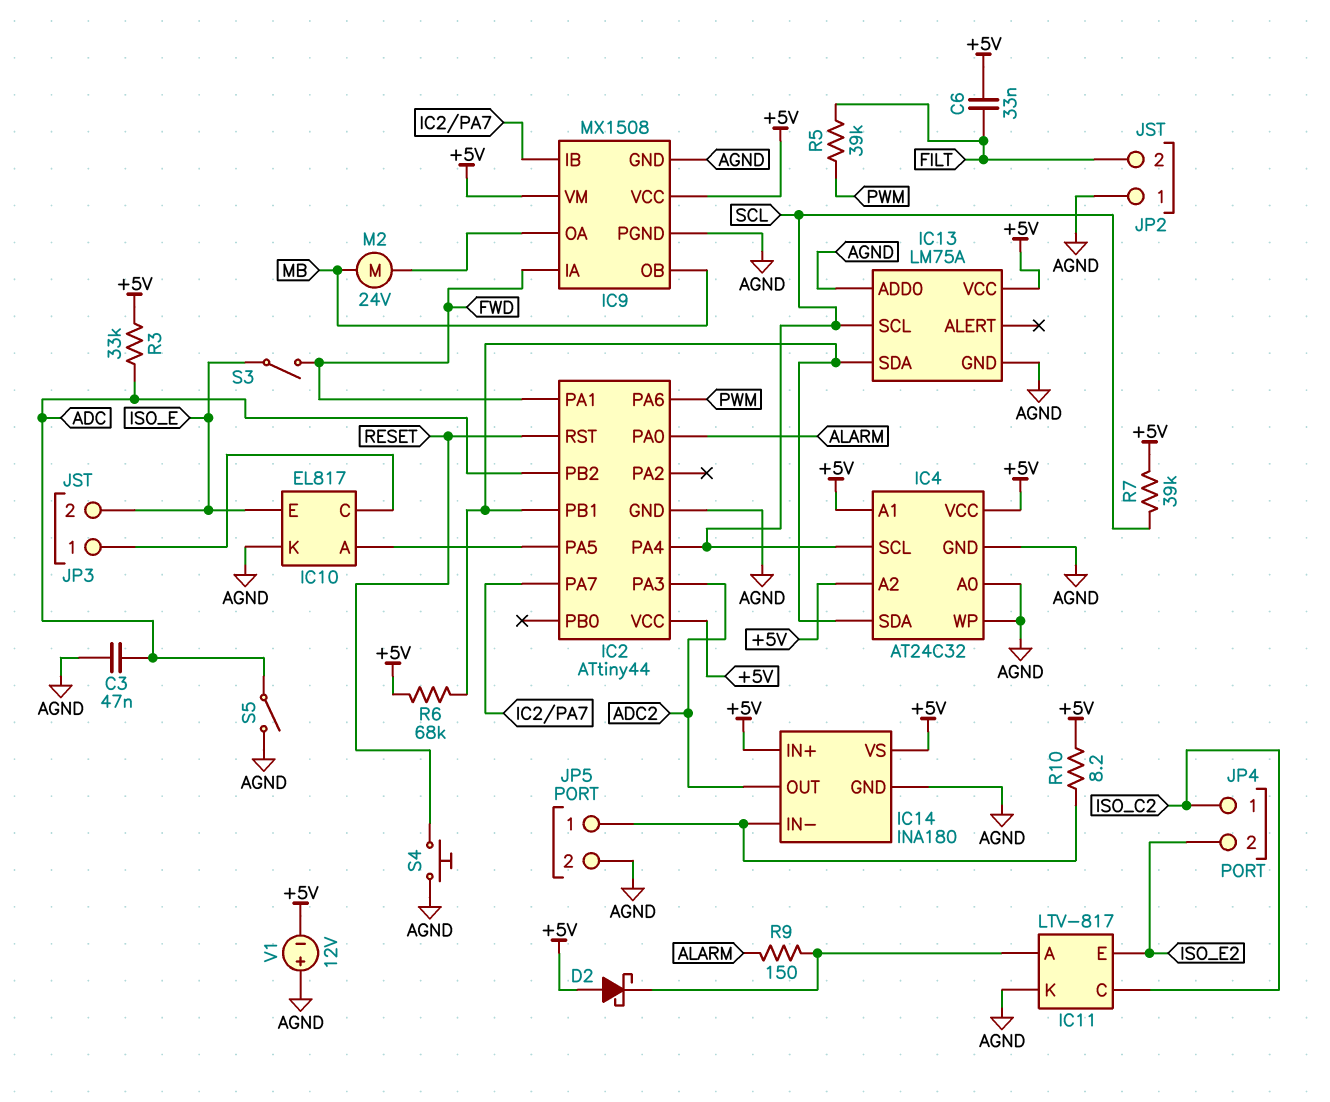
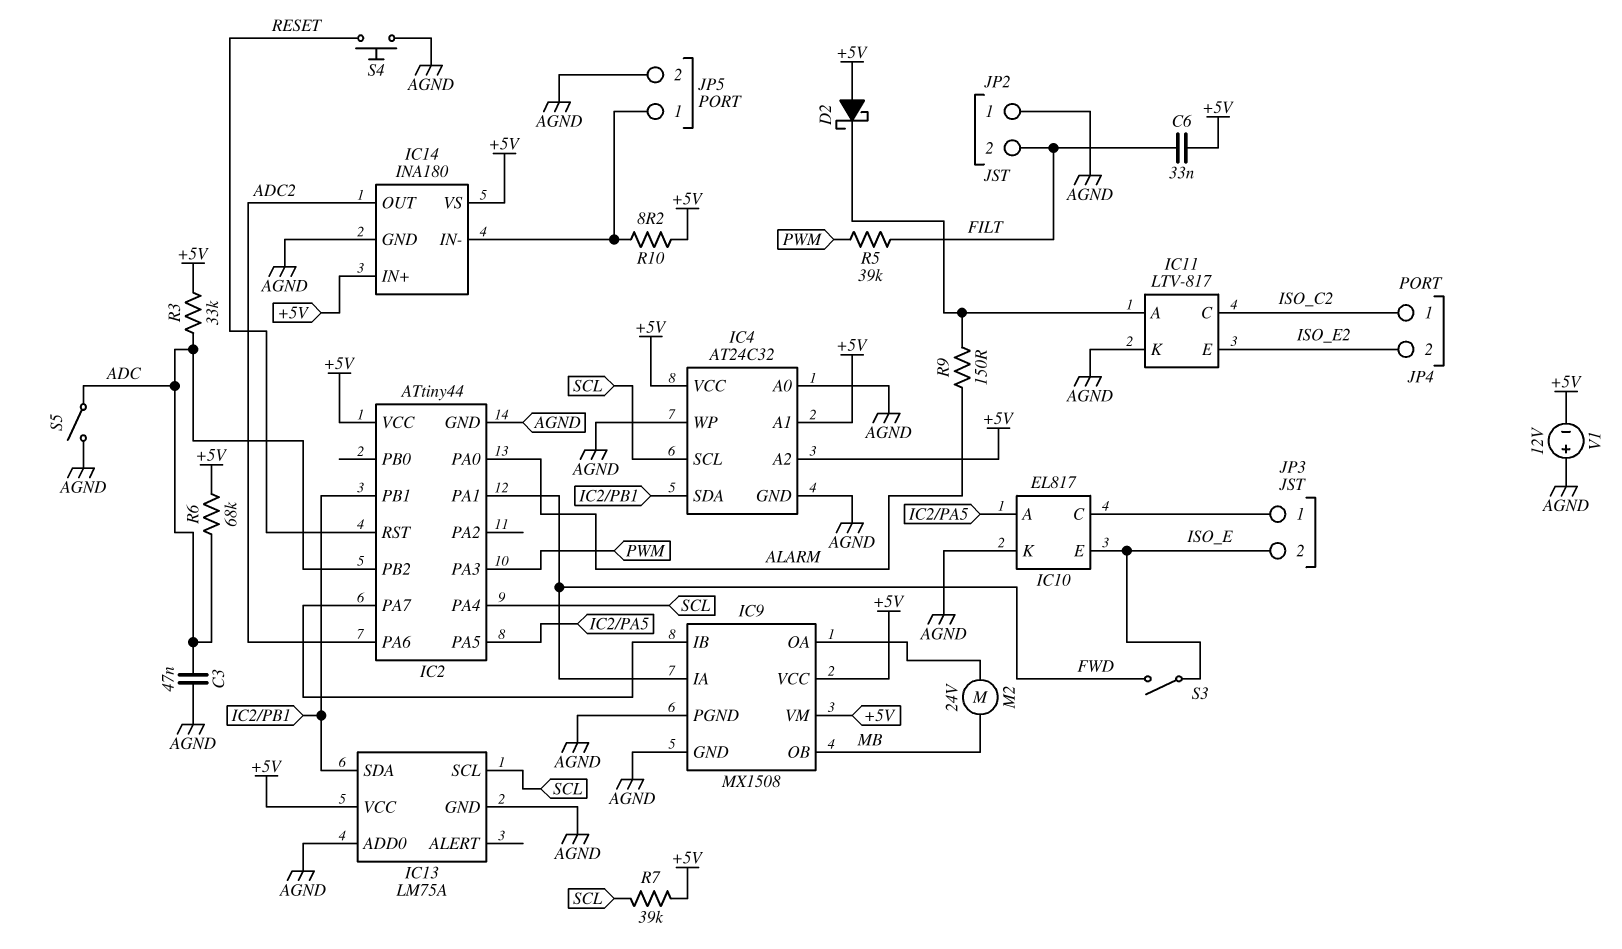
IC2 pin PA3: ADC2 -> PWM
IC2 pin PA6: PWM -> ADC2
R6: 68k (+5V, IC2/PB1) -> 68k (+5V, ADC)

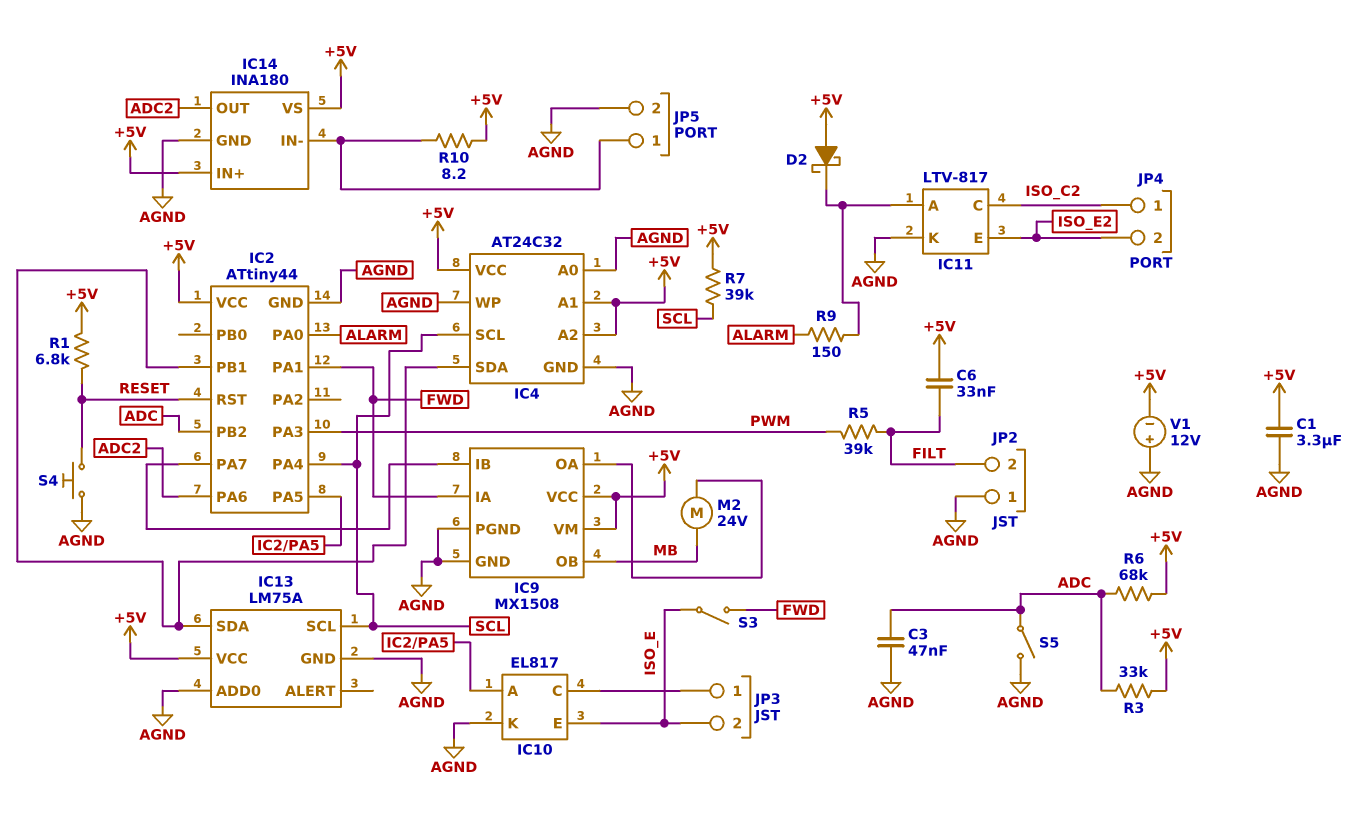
C1: none -> 3.3uF (+5V, AGND)
R1: none -> 6.8k (+5V, RESET)

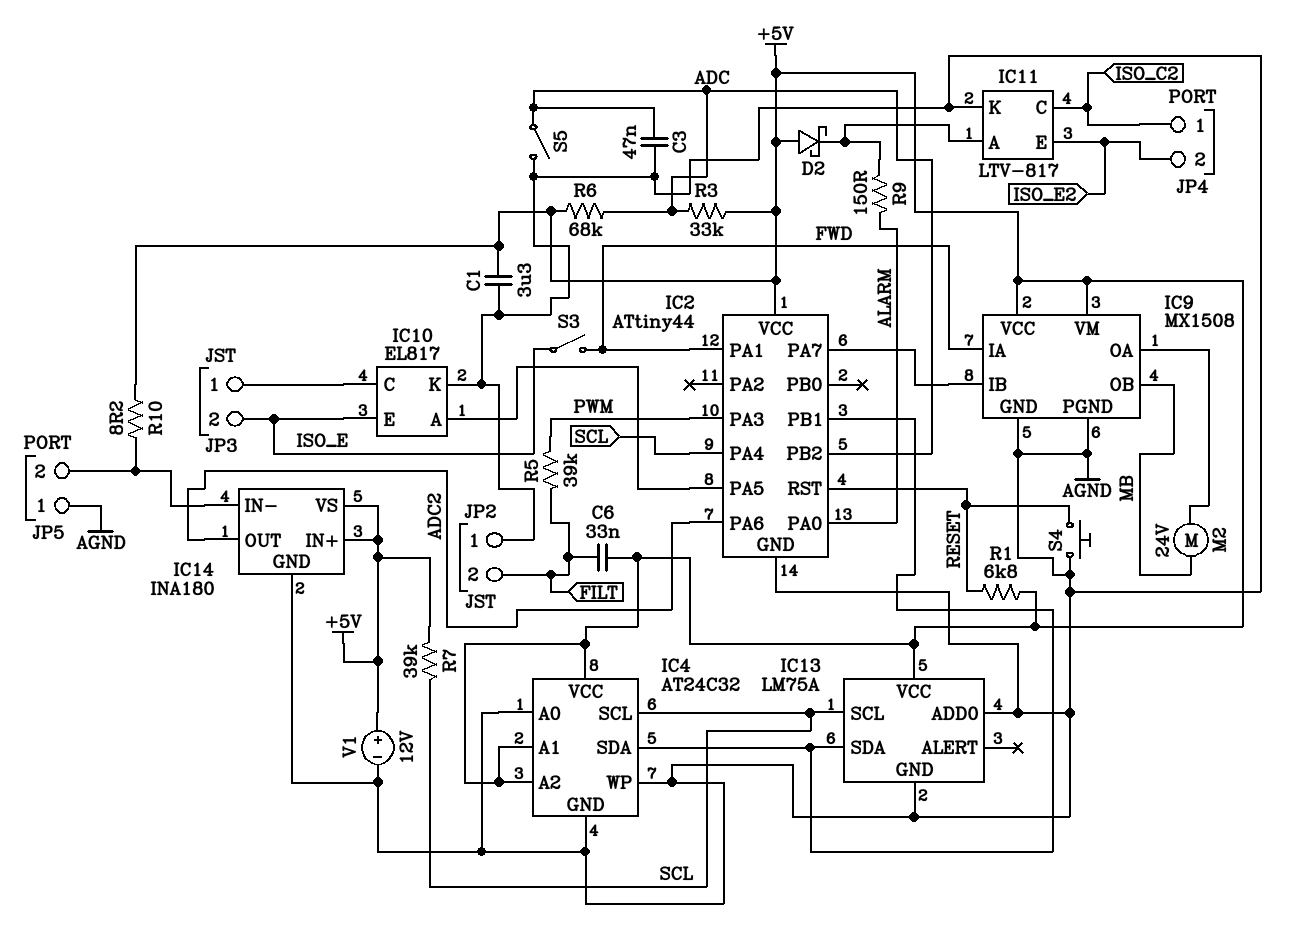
JP5 pin 1: IC14/IN- -> AGND
JP5 pin 2: AGND -> IC14/IN-
V1: 12V (plus AGND, minus +5V) -> 12V (plus +5V, minus AGND)

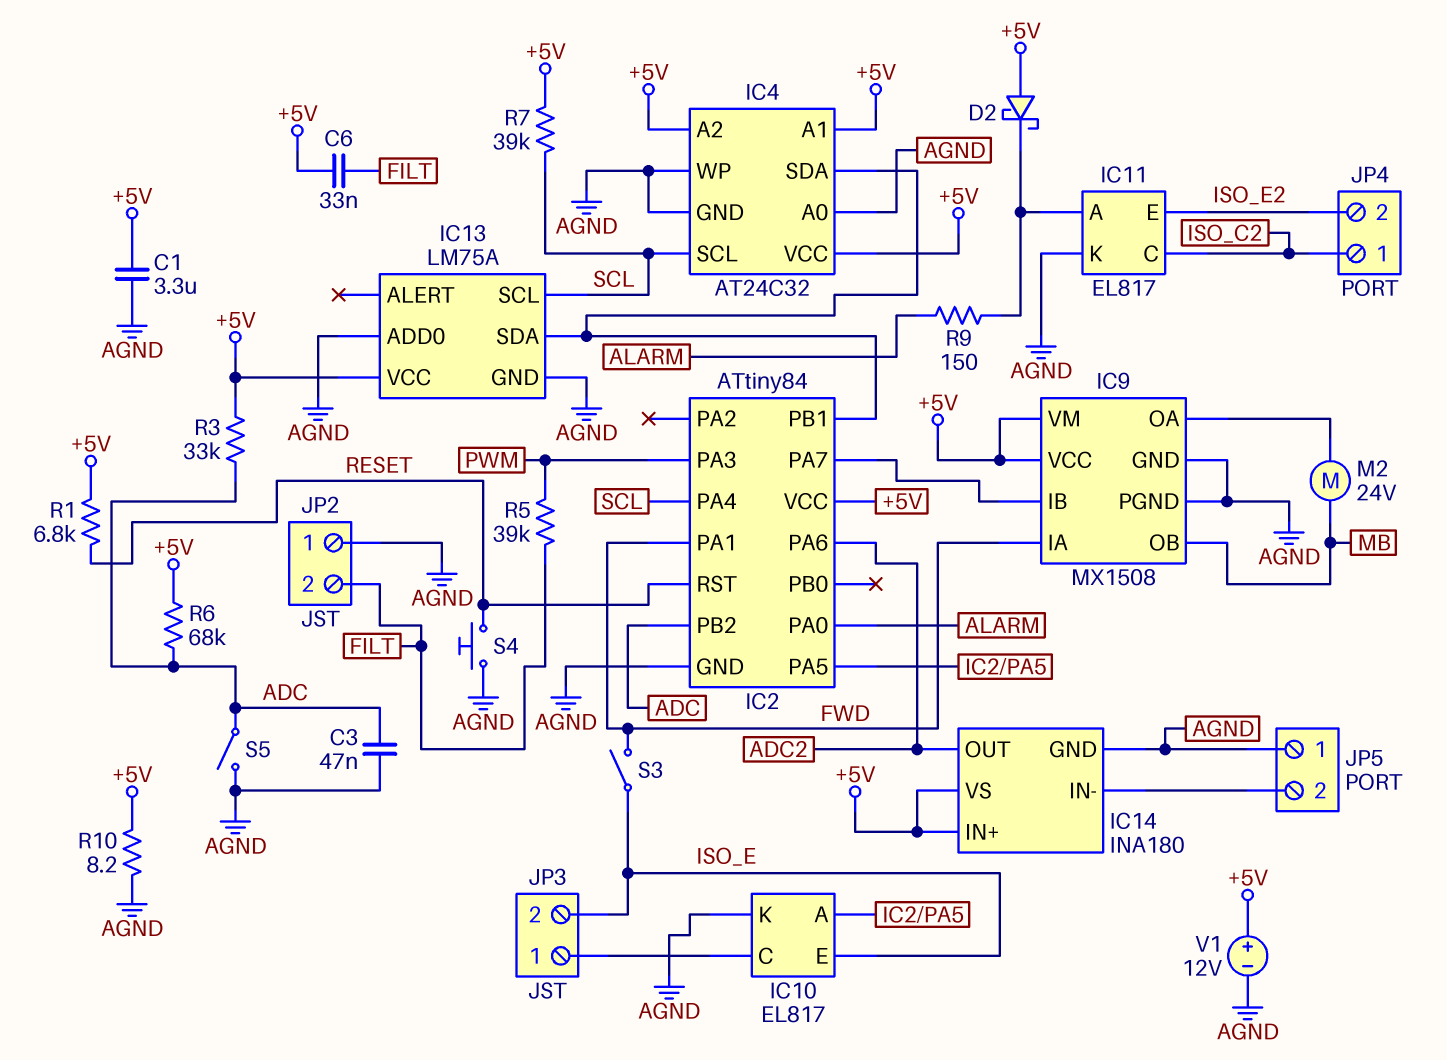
IC2: ATtiny44 -> ATtiny84
IC11: LTV-817 -> EL817
R10: 8.2 (+5V, IC14/IN-) -> 8.2 (+5V, AGND)

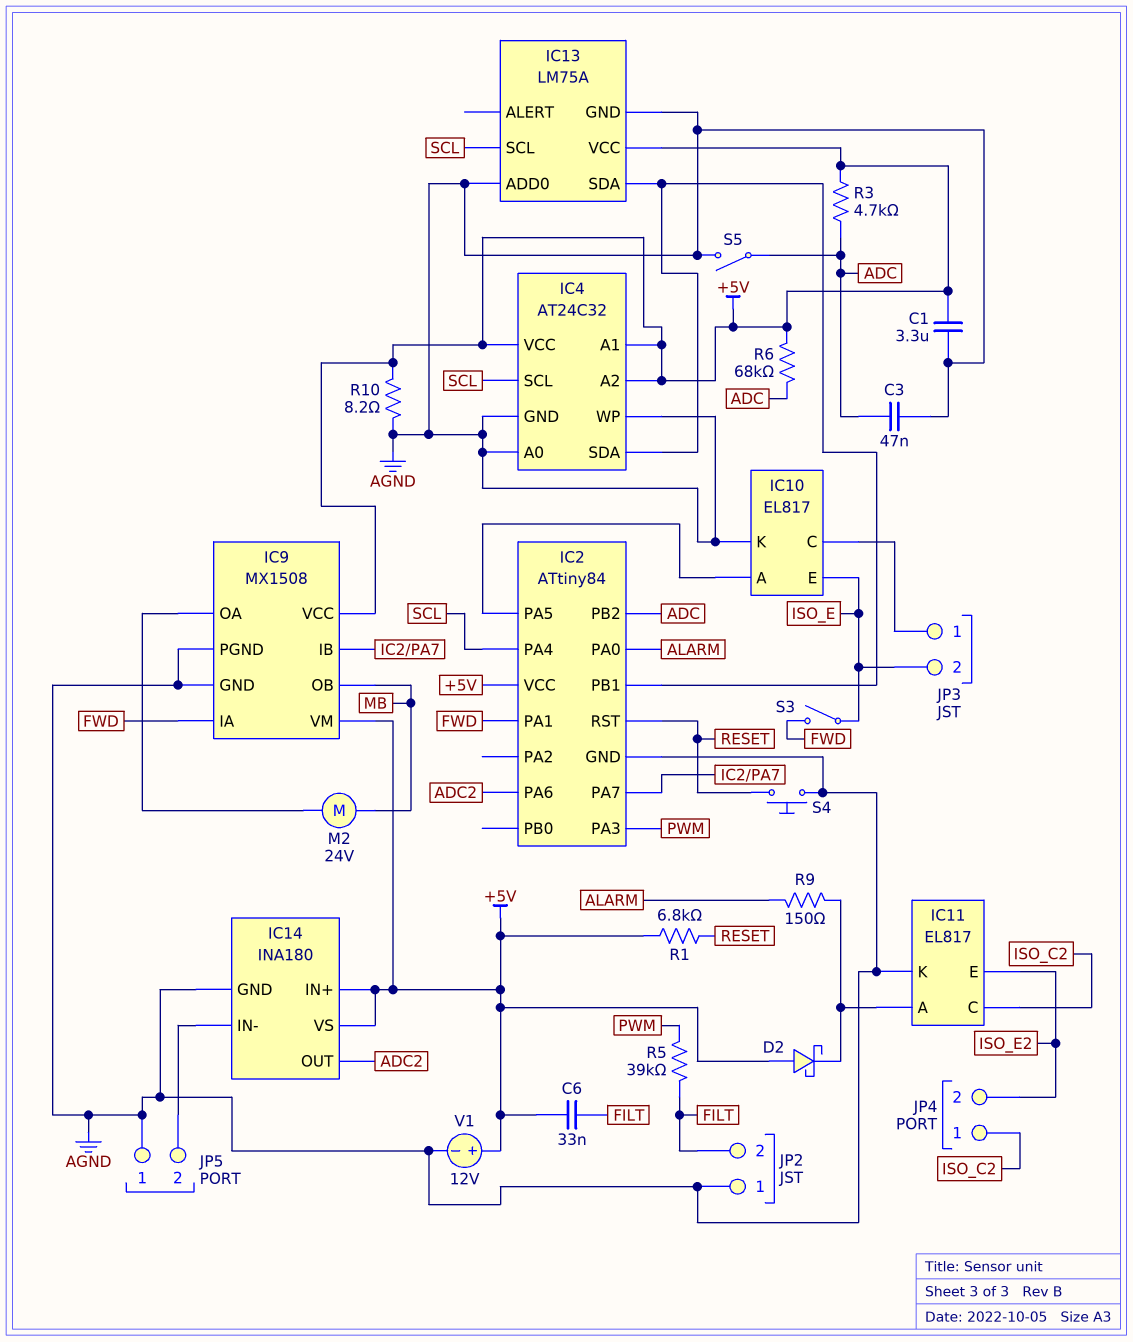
R3: 33k (+5V, ADC) -> 4.7k (+5V, ADC)
R7: 39k (+5V, SCL) -> none

